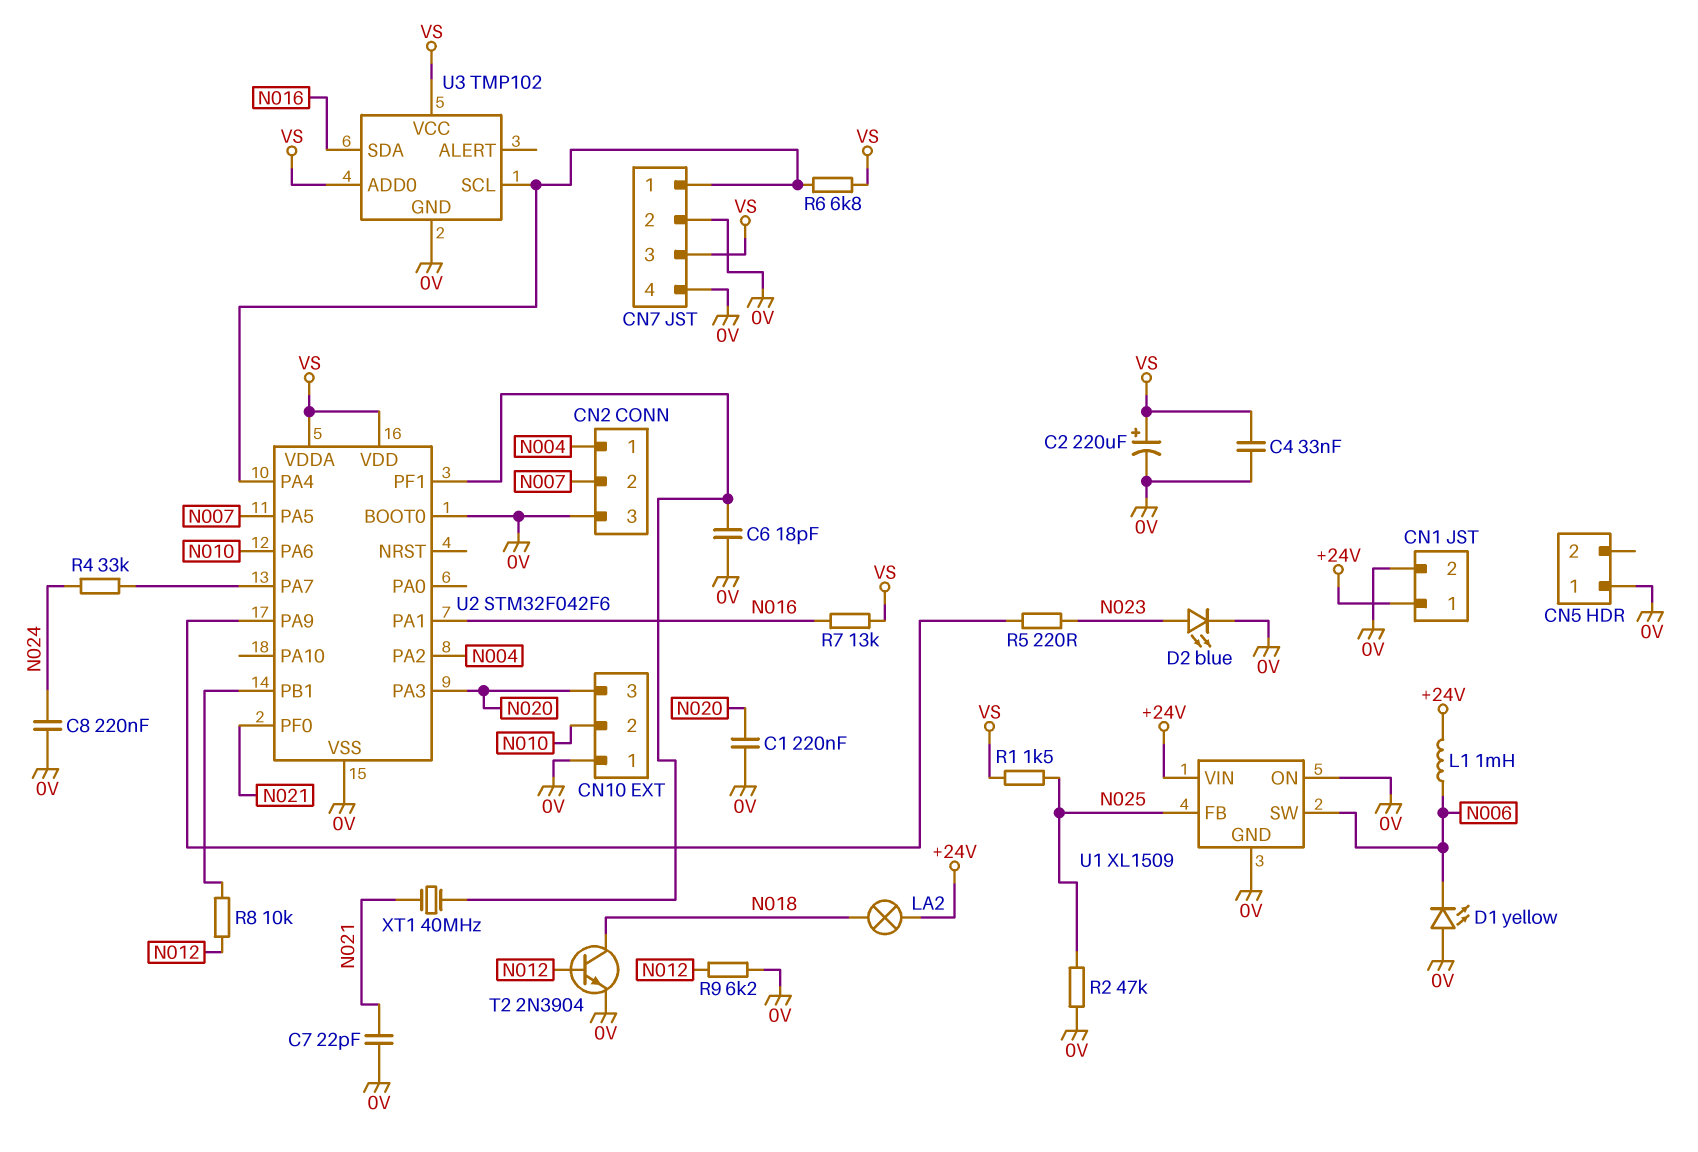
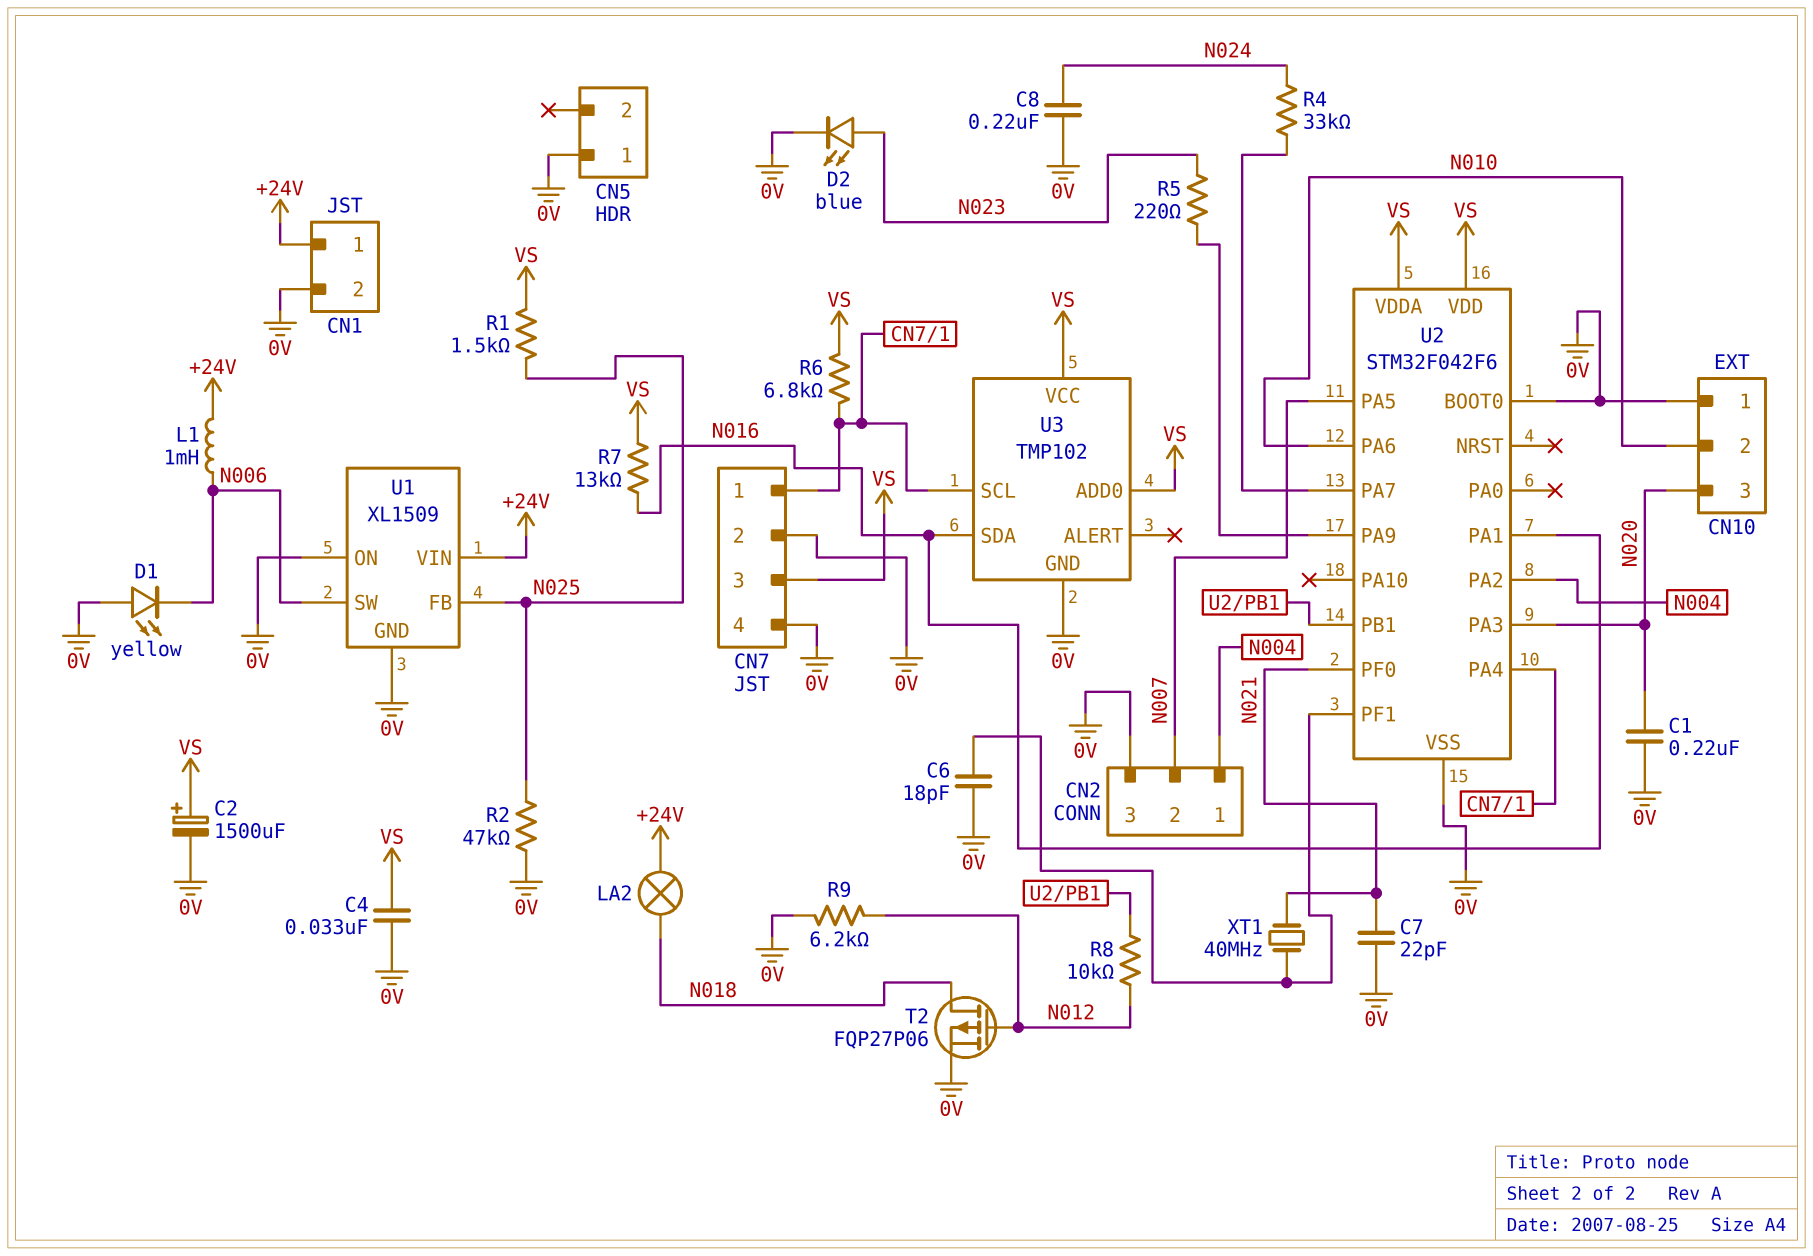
C2: 220uF (plus VS, minus 0V) -> 1500uF (plus VS, minus 0V)
T2: NPN 2N3904 (B N012, C N018, E 0V) -> PMOS FQP27P06 (G N012, D N018, S 0V)

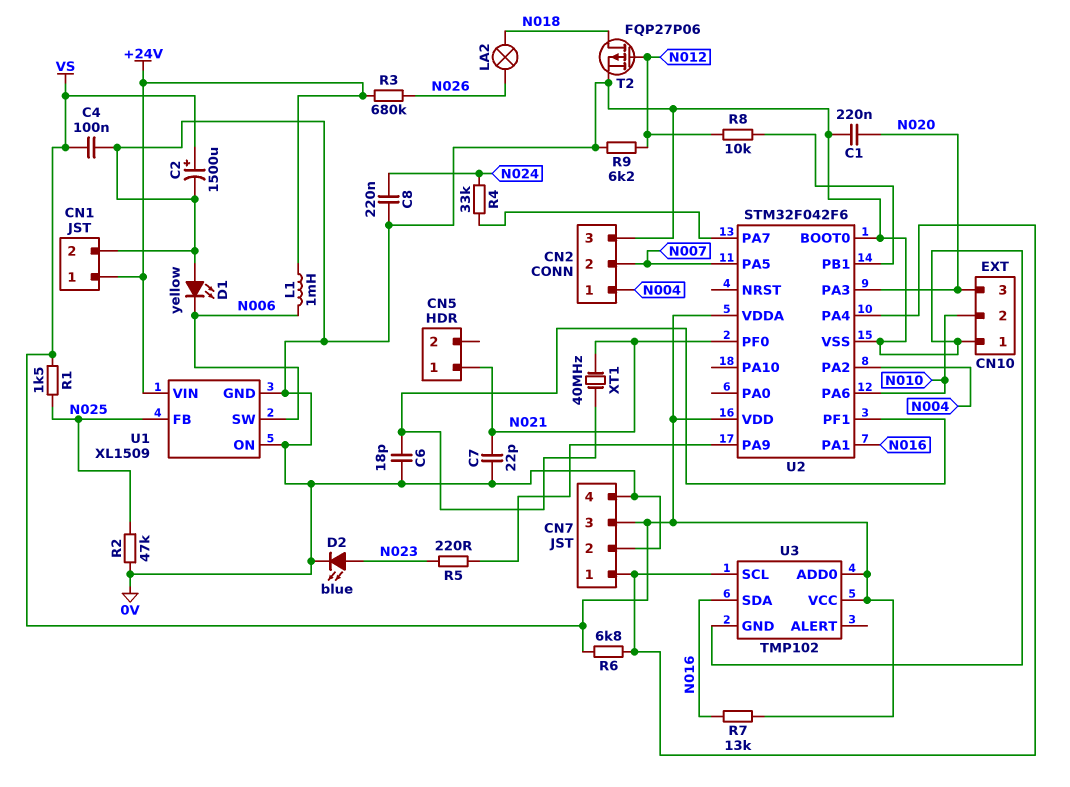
C4: 33nF (0V, VS) -> 100nF (0V, VS)
CN5 pin 1: 0V -> N021
LA2: lamp (+24V, N018) -> lamp (N018, N026)
R3: none -> 680k (+24V, N026)

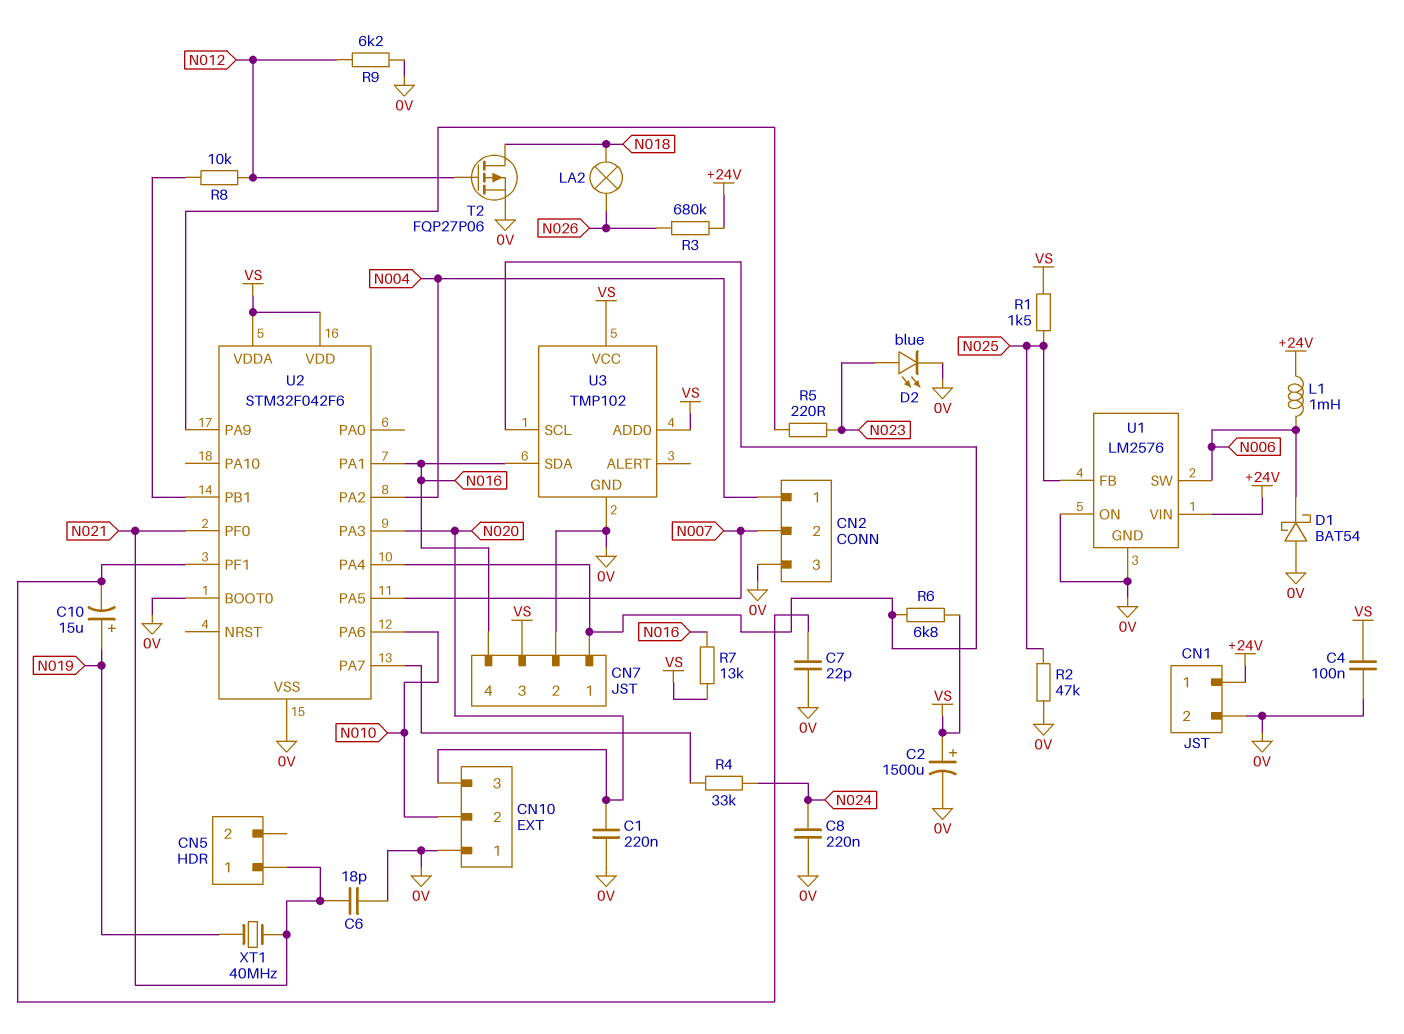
C6: 18pF (0V, U2/PF1) -> 18pF (0V, N021)
C7: 22pF (0V, N021) -> 22pF (0V, U2/PF1)
C10: none -> 15uF (plus N019, minus U2/PF1)
CN7 pin 4: 0V -> N016
D1: LED yellow (A 0V, K N006) -> schottky BAT54 (A 0V, K N006)
U1: XL1509 -> LM2576
XT1: 40MHz (N021, U2/PF1) -> 40MHz (N019, N021)

